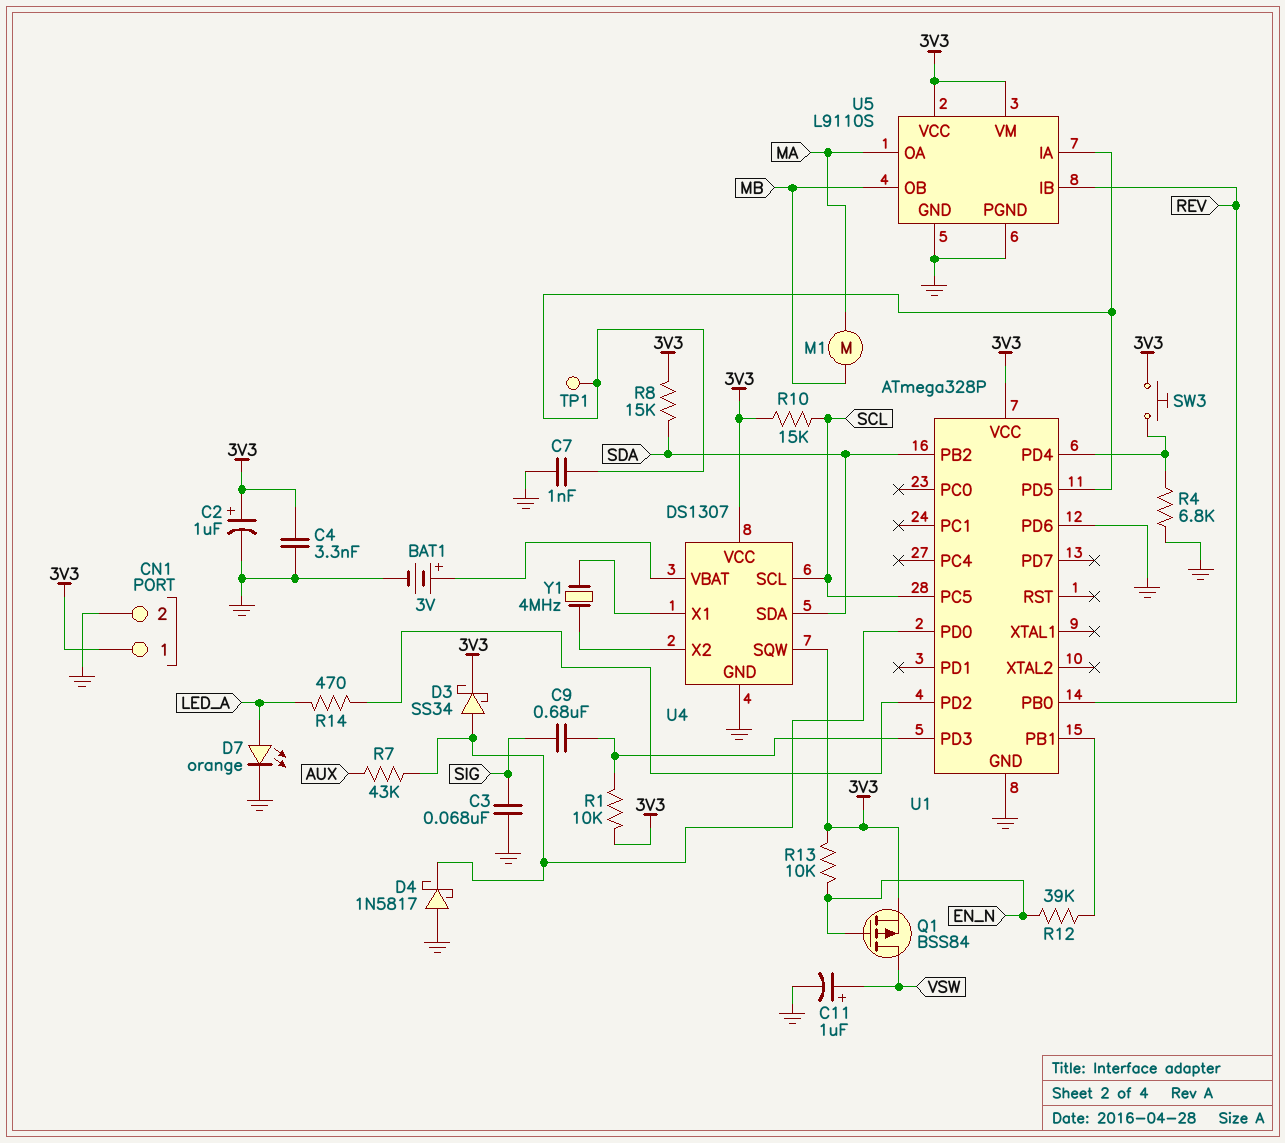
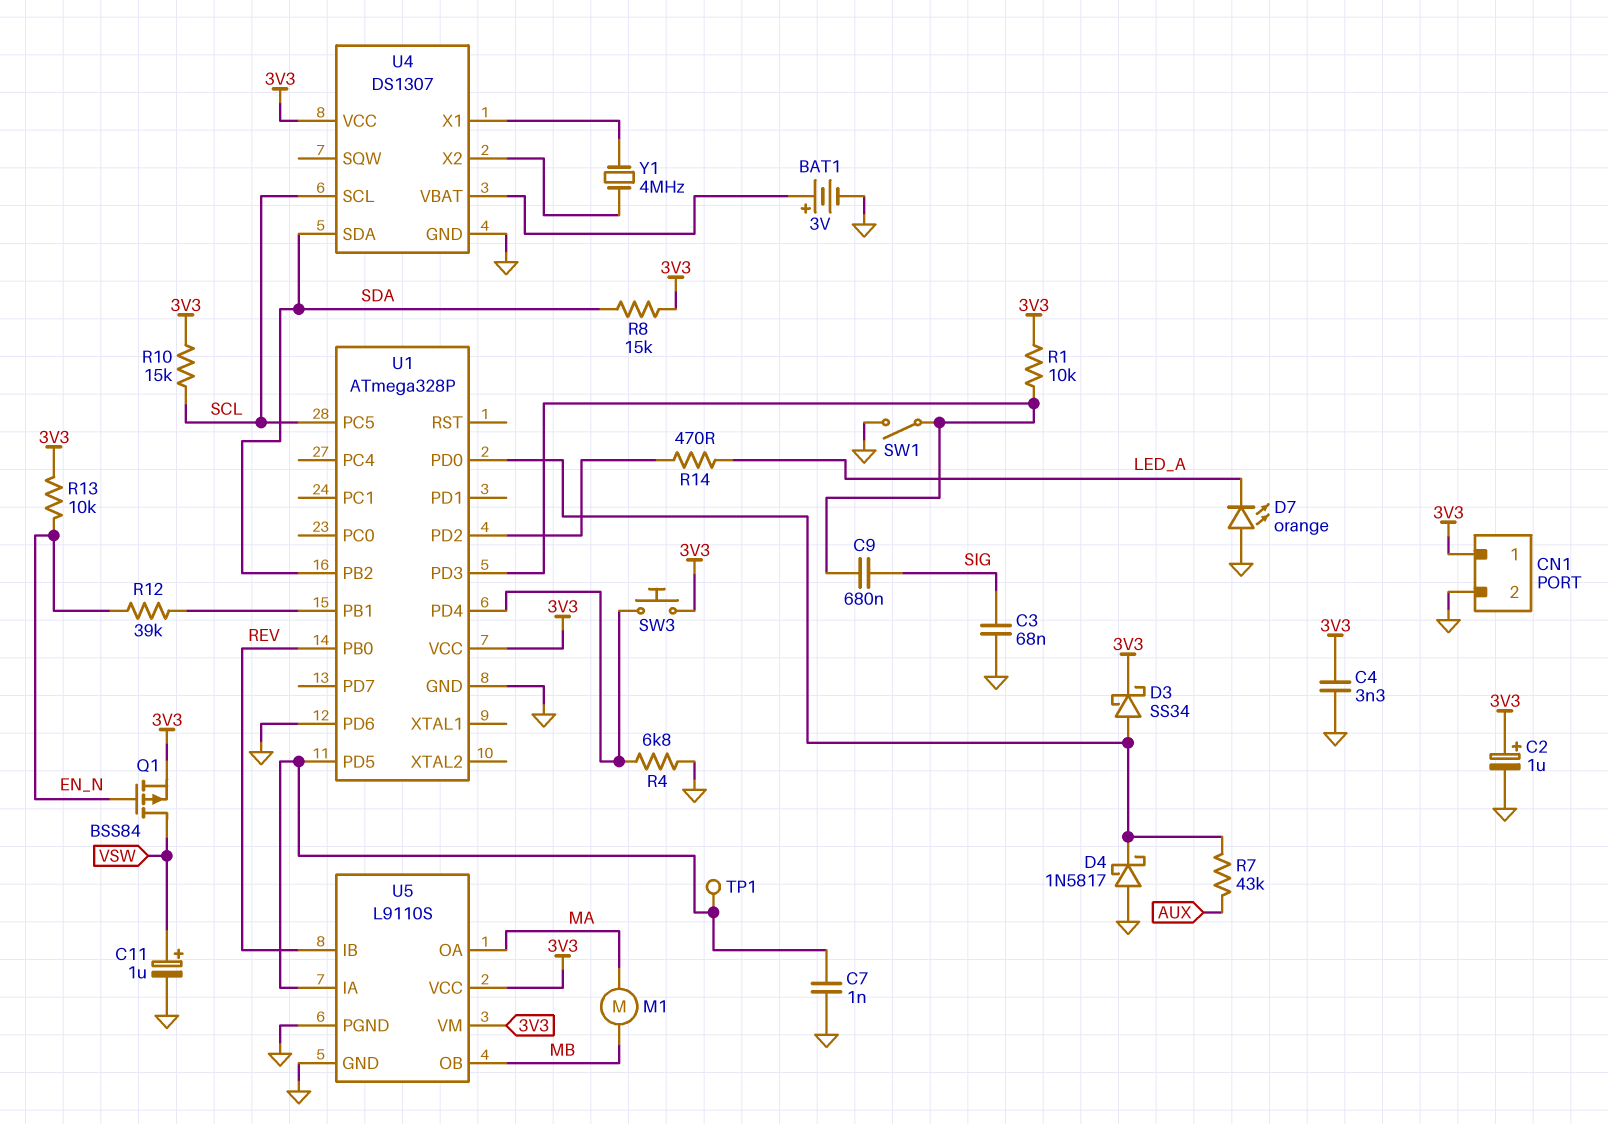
D7: LED orange (A LED_A, K GND) -> LED orange (A GND, K LED_A)
SW1: none -> switch (GND, U1/PD3)
U4 pin SQW: 3V3 -> none

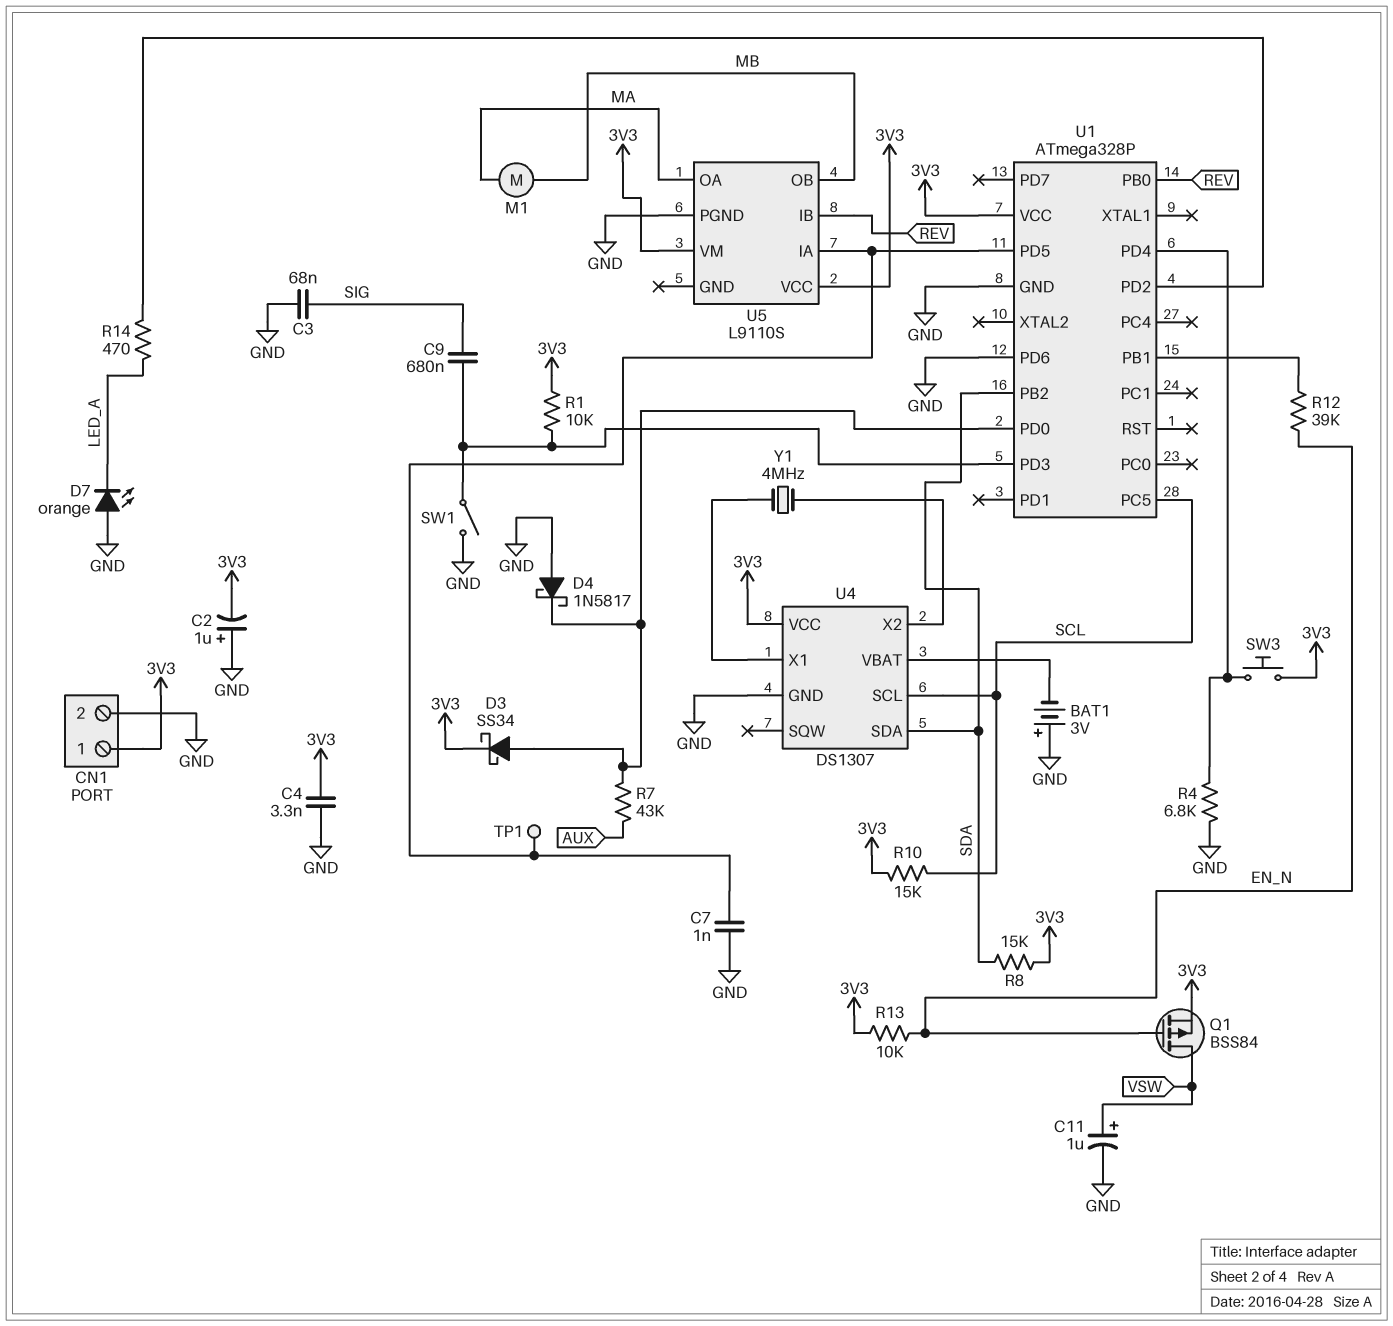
BAT1: 3V (plus U4/VBAT, minus GND) -> 3V (plus GND, minus U4/VBAT)
C2: 1uF (plus 3V3, minus GND) -> 1uF (plus GND, minus 3V3)
U5 pin GND: GND -> none

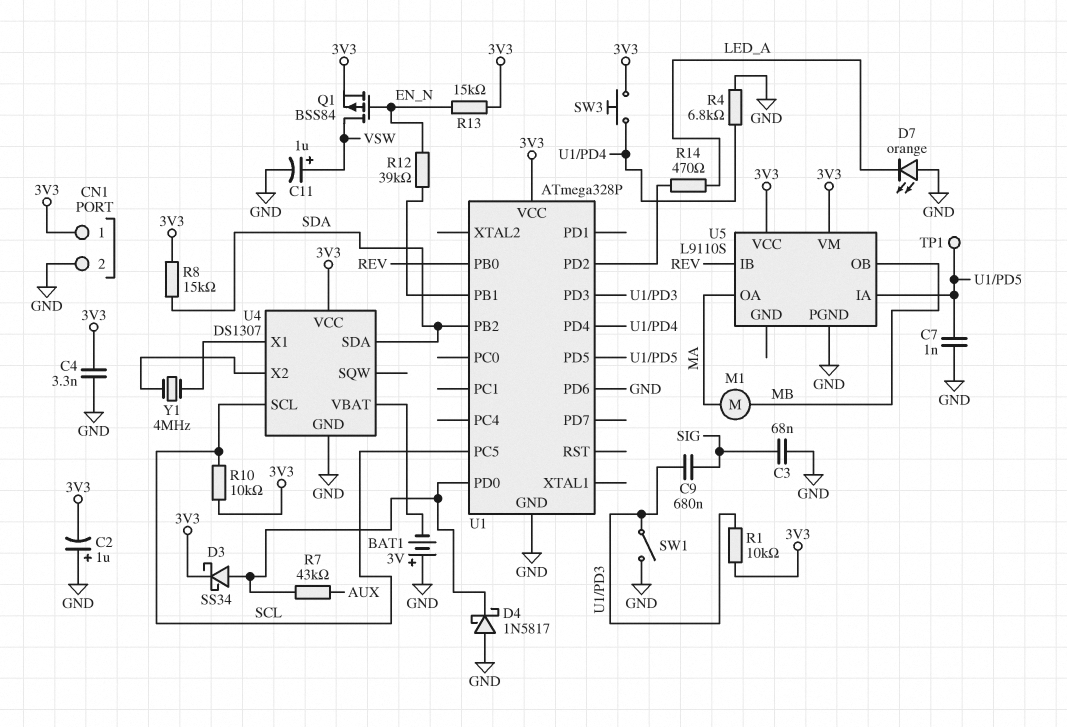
R10: 15k (3V3, SCL) -> 10k (3V3, SCL)
R13: 10k (3V3, EN_N) -> 15k (3V3, EN_N)

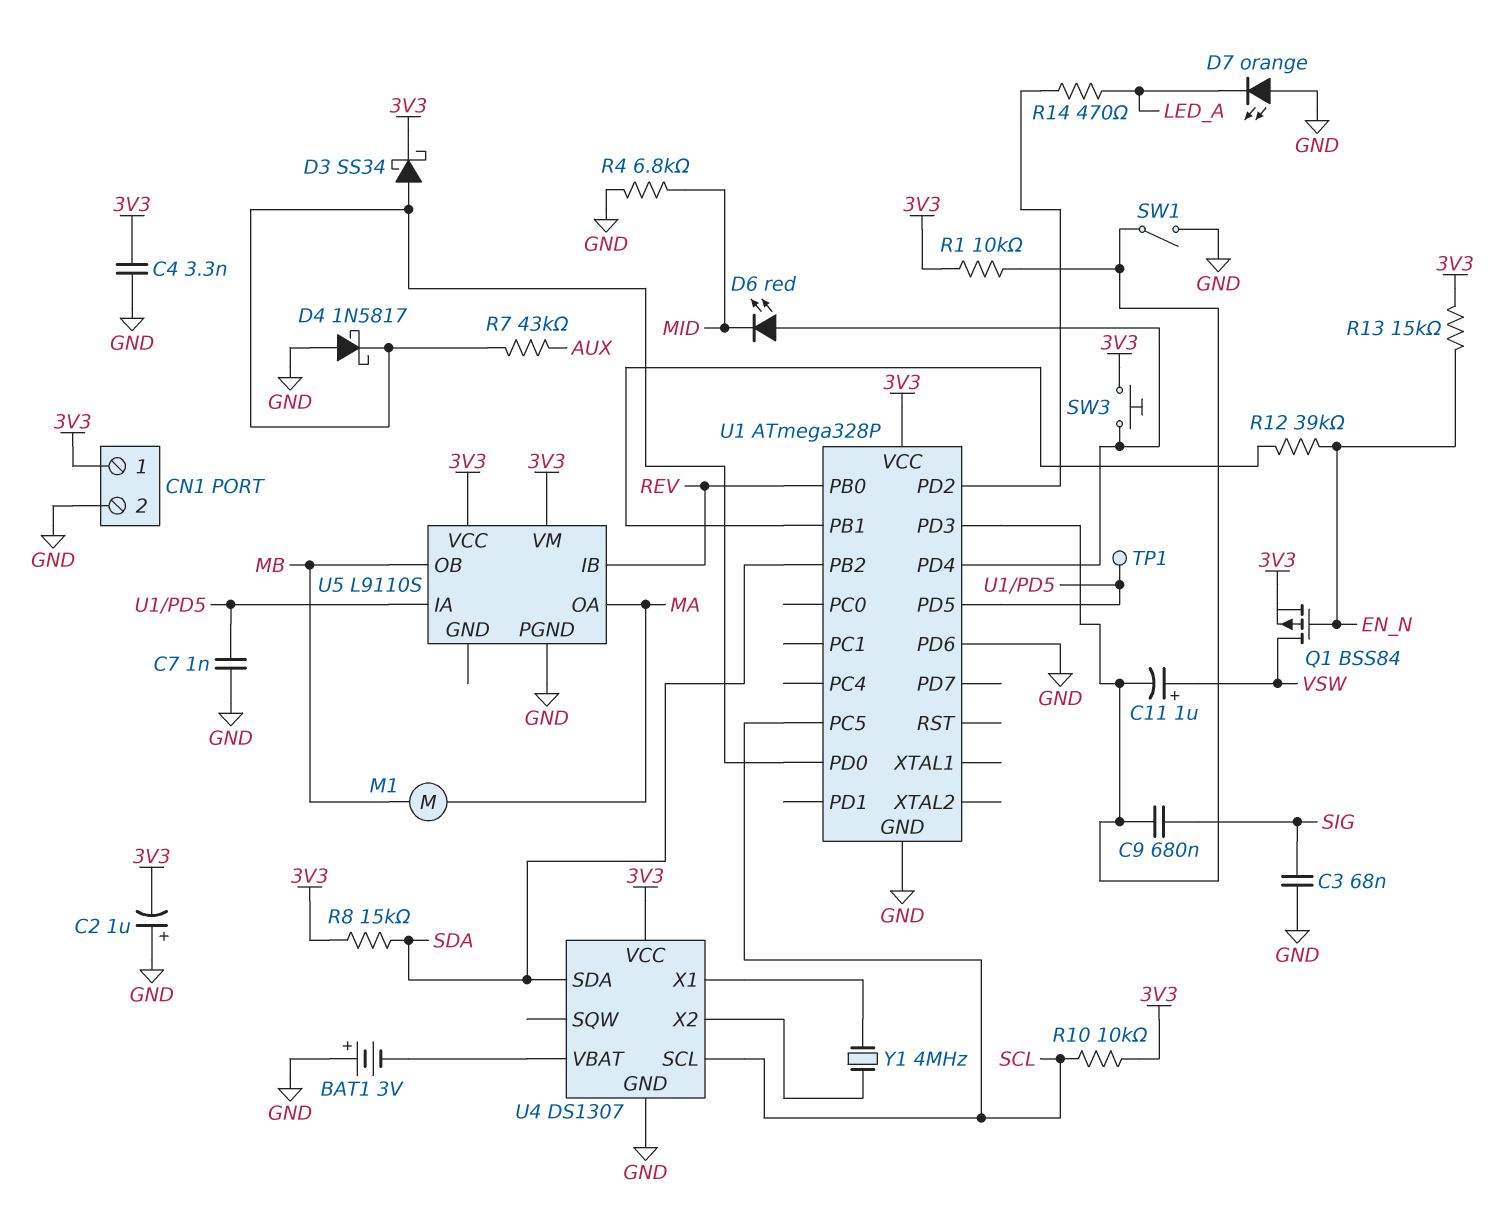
C11: 1uF (plus VSW, minus GND) -> 1uF (plus VSW, minus U1/PD3)
D6: none -> LED red (A U1/PD4, K MID)
R4: 6.8k (GND, U1/PD4) -> 6.8k (GND, MID)

